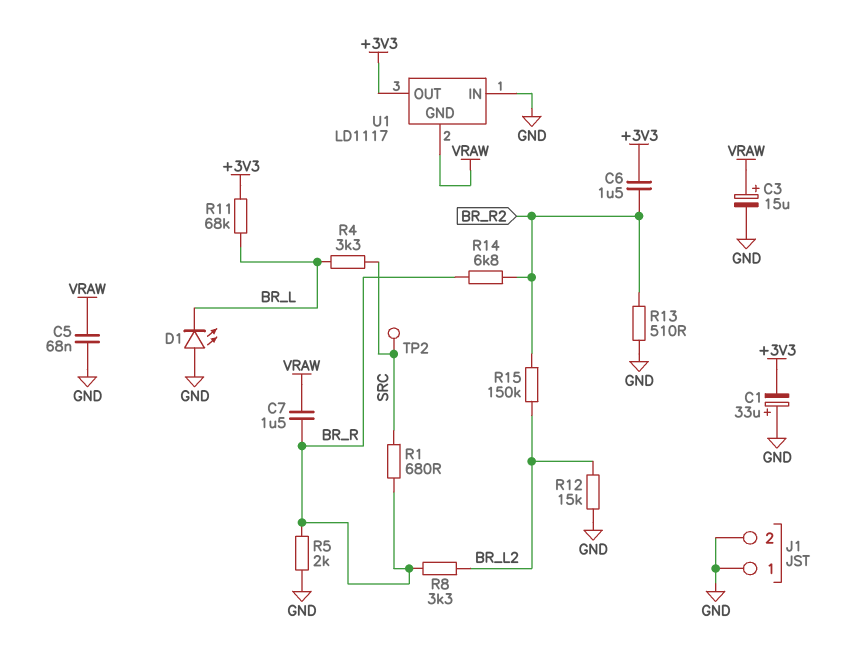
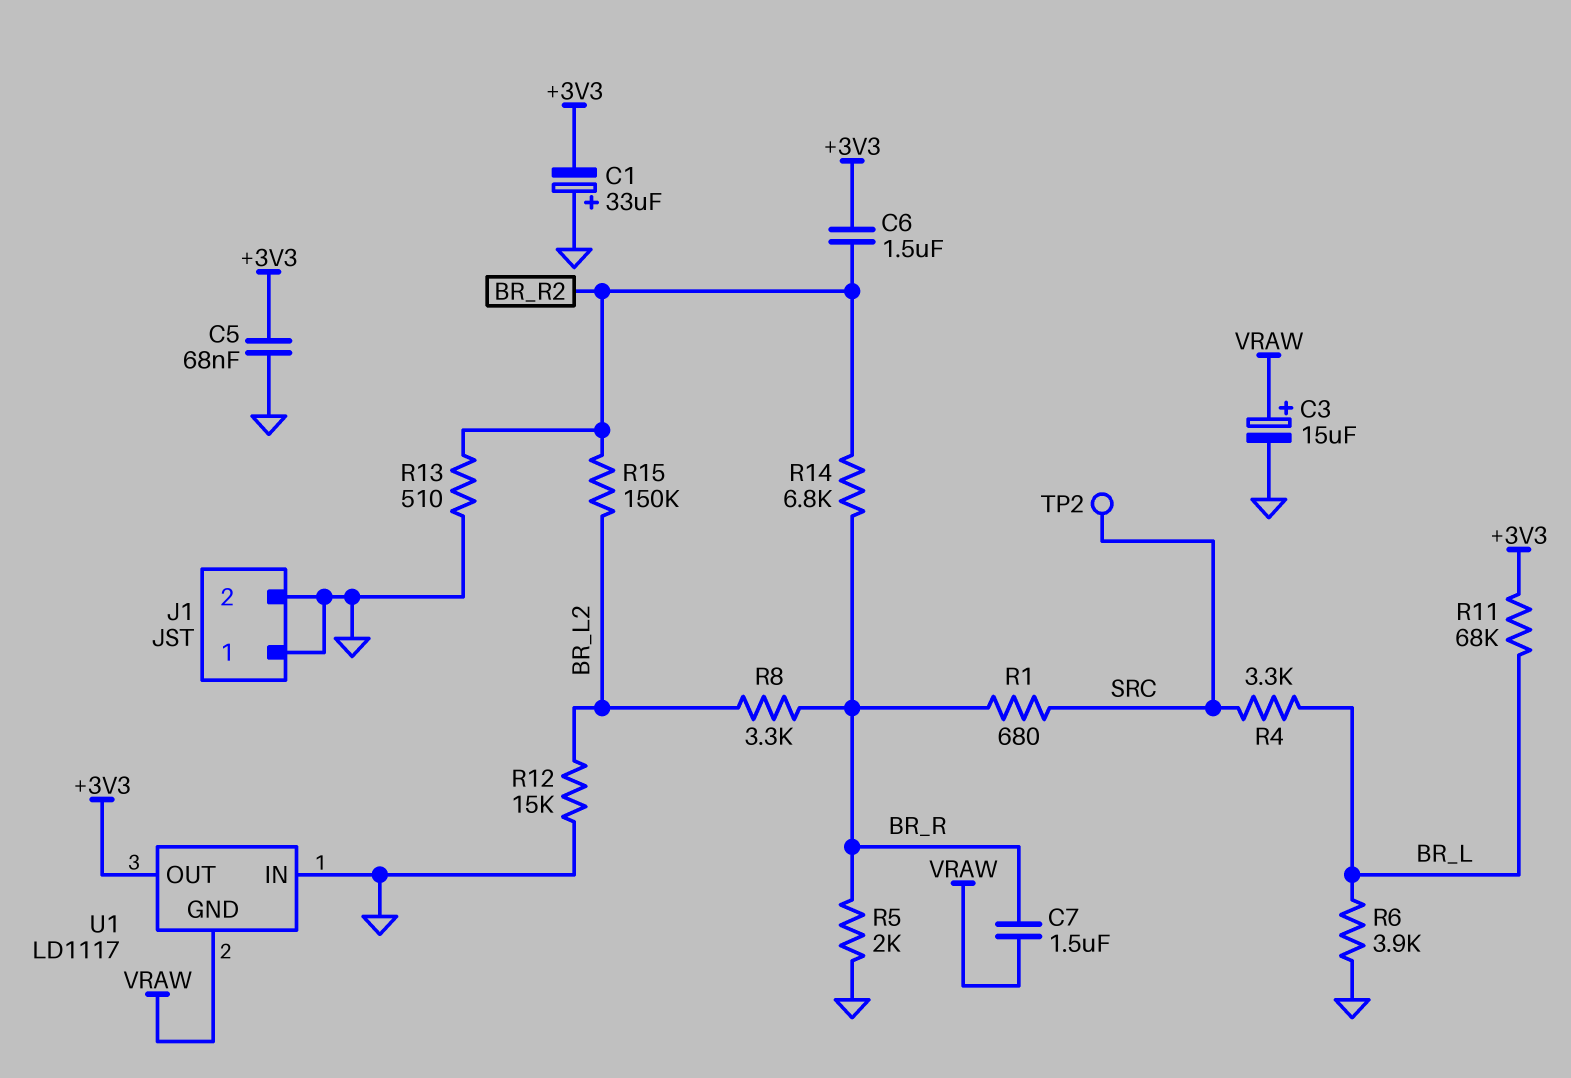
C5: 68nF (GND, VRAW) -> 68nF (+3V3, GND)
D1: LED (A GND, K BR_L) -> none
R6: none -> 3.9k (BR_L, GND)

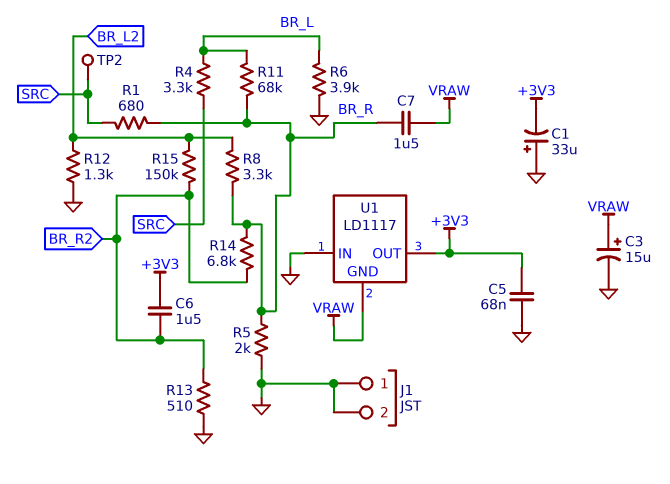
R11: 68k (+3V3, BR_L) -> 68k (BR_L, BR_R)
R12: 15k (BR_L2, GND) -> 1.3k (BR_L2, GND)

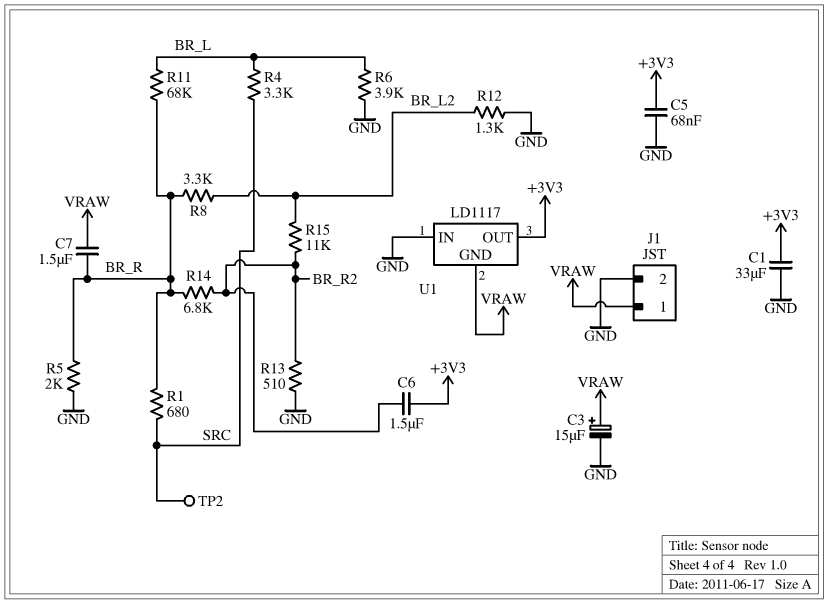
C1: 33uF (plus GND, minus +3V3) -> 33uF (+3V3, GND)
J1 pin 1: GND -> VRAW
R15: 150k (BR_L2, BR_R2) -> 11k (BR_L2, BR_R2)

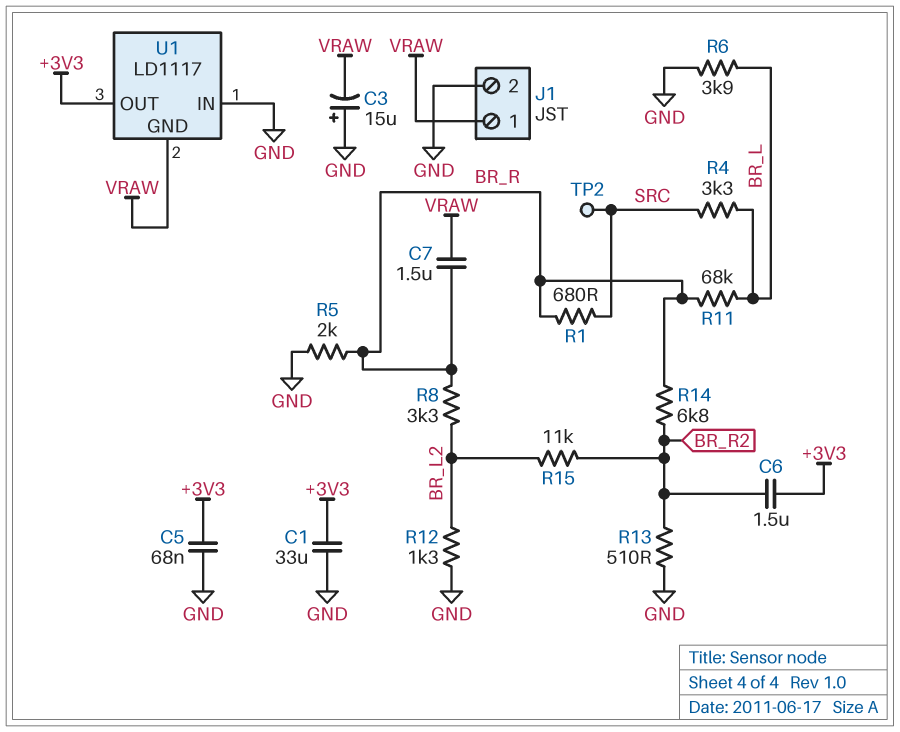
C3: 15uF (plus VRAW, minus GND) -> 15uF (plus GND, minus VRAW)

